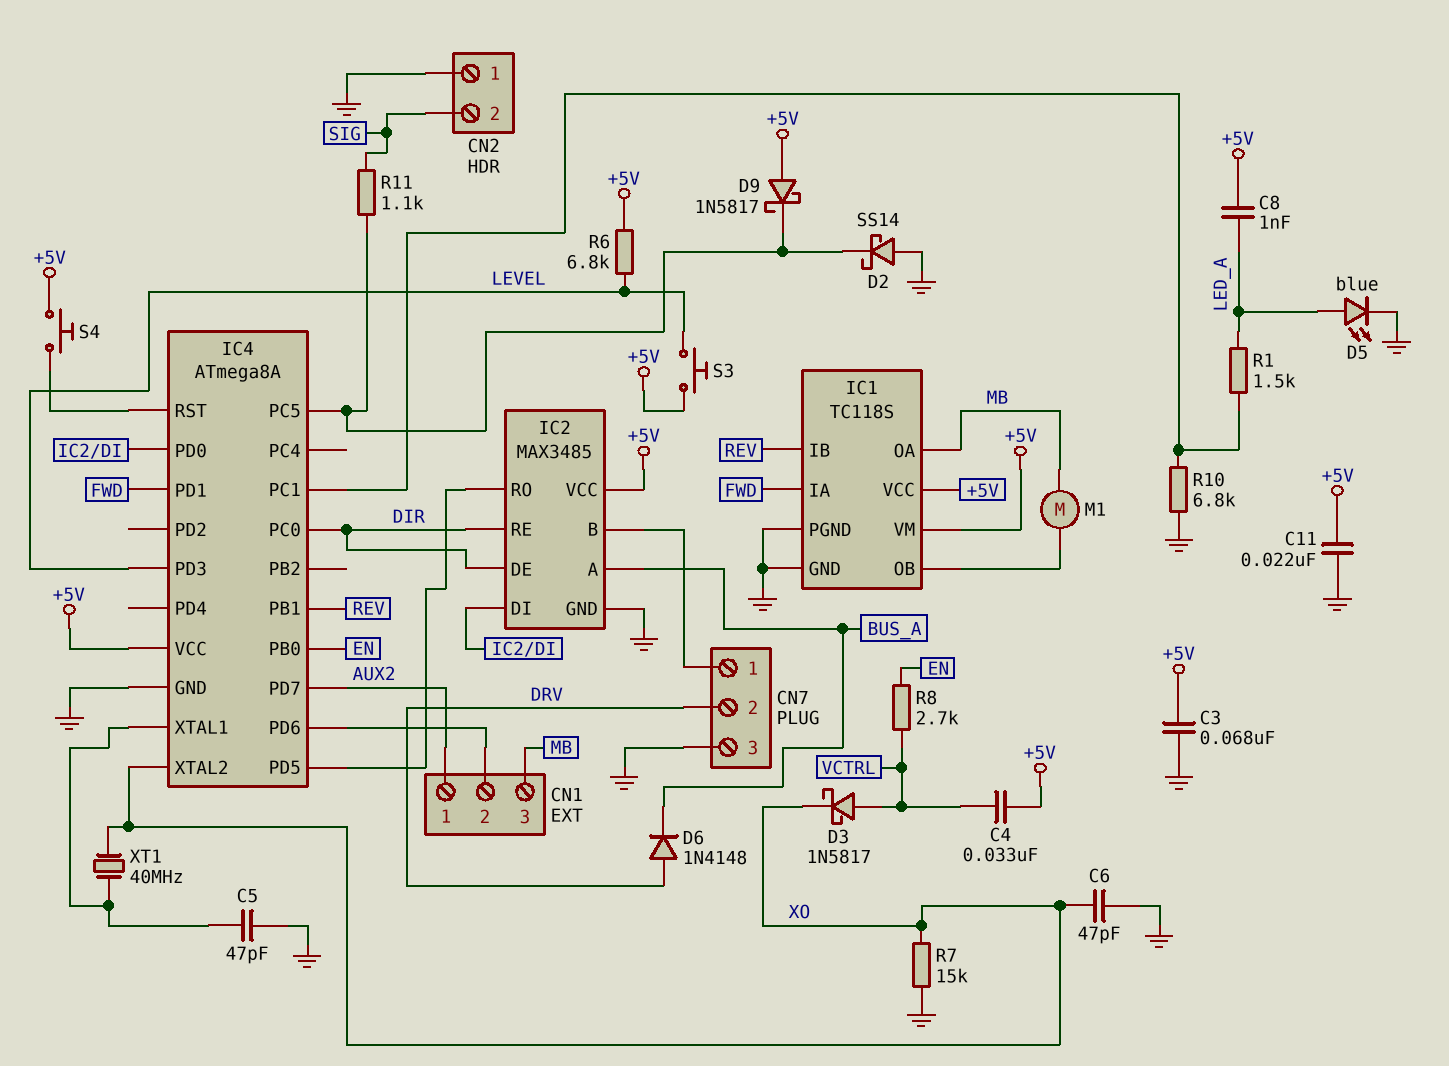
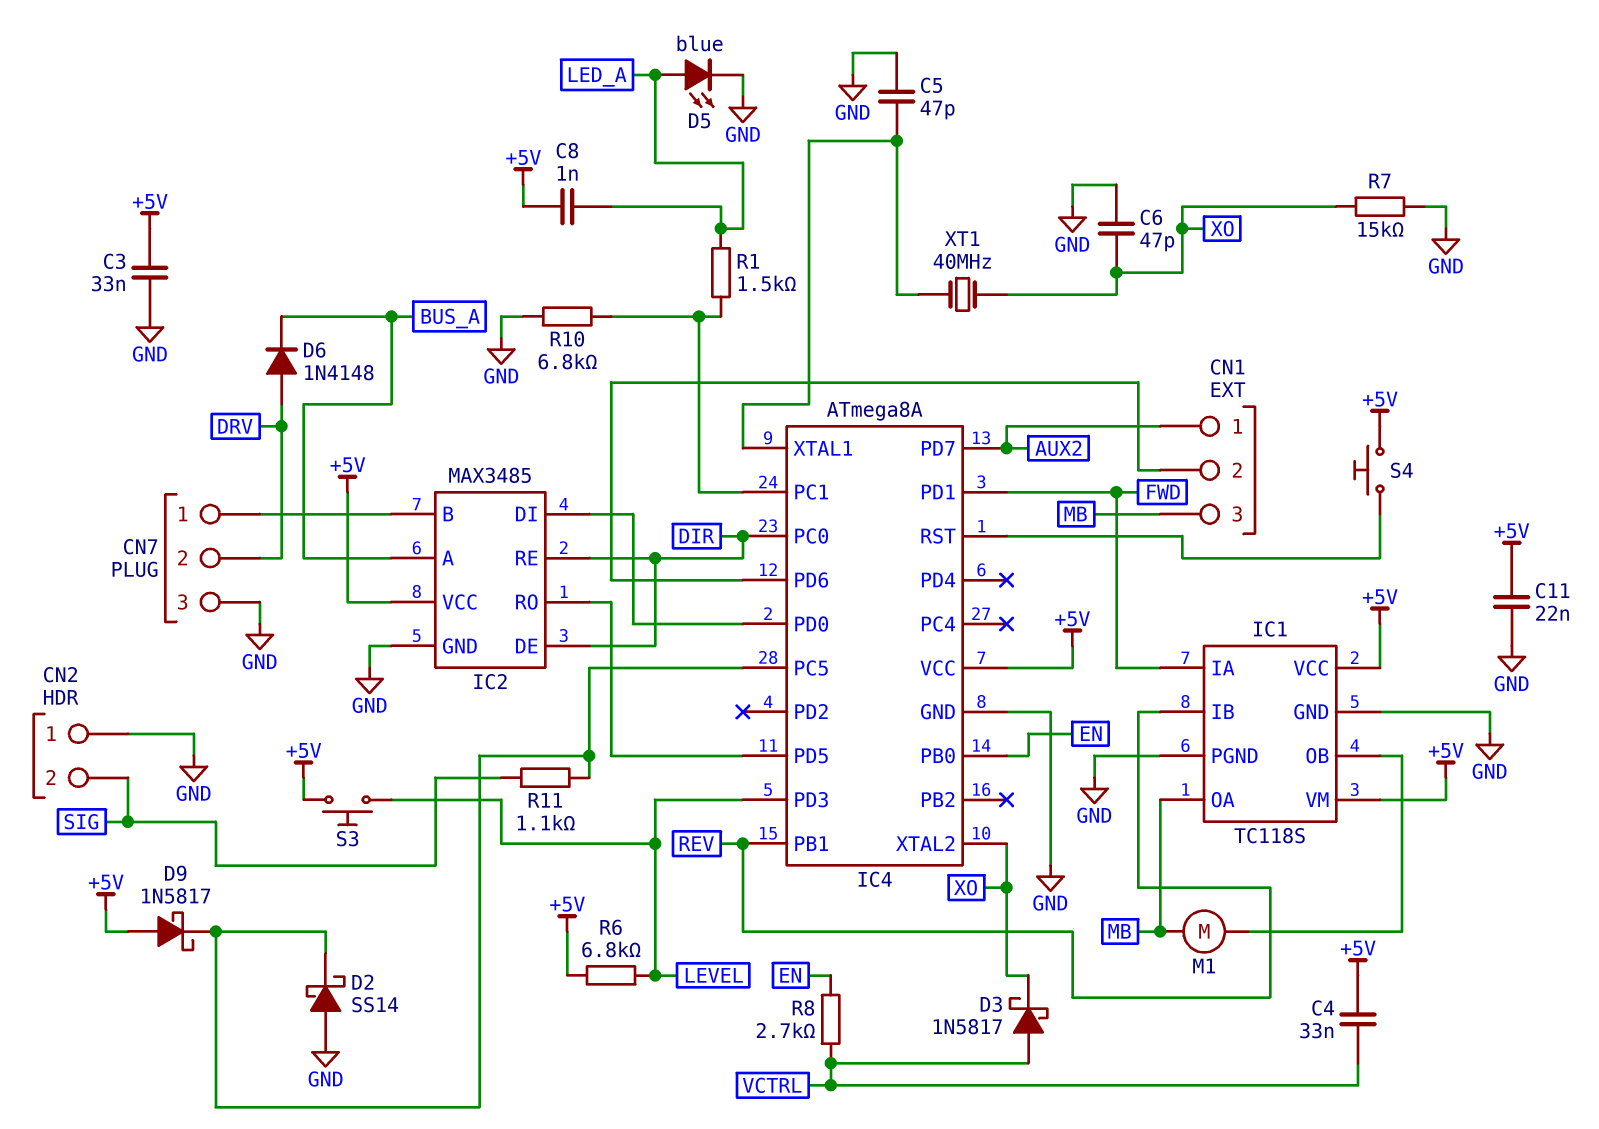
C3: 68nF (+5V, GND) -> 33nF (+5V, GND)

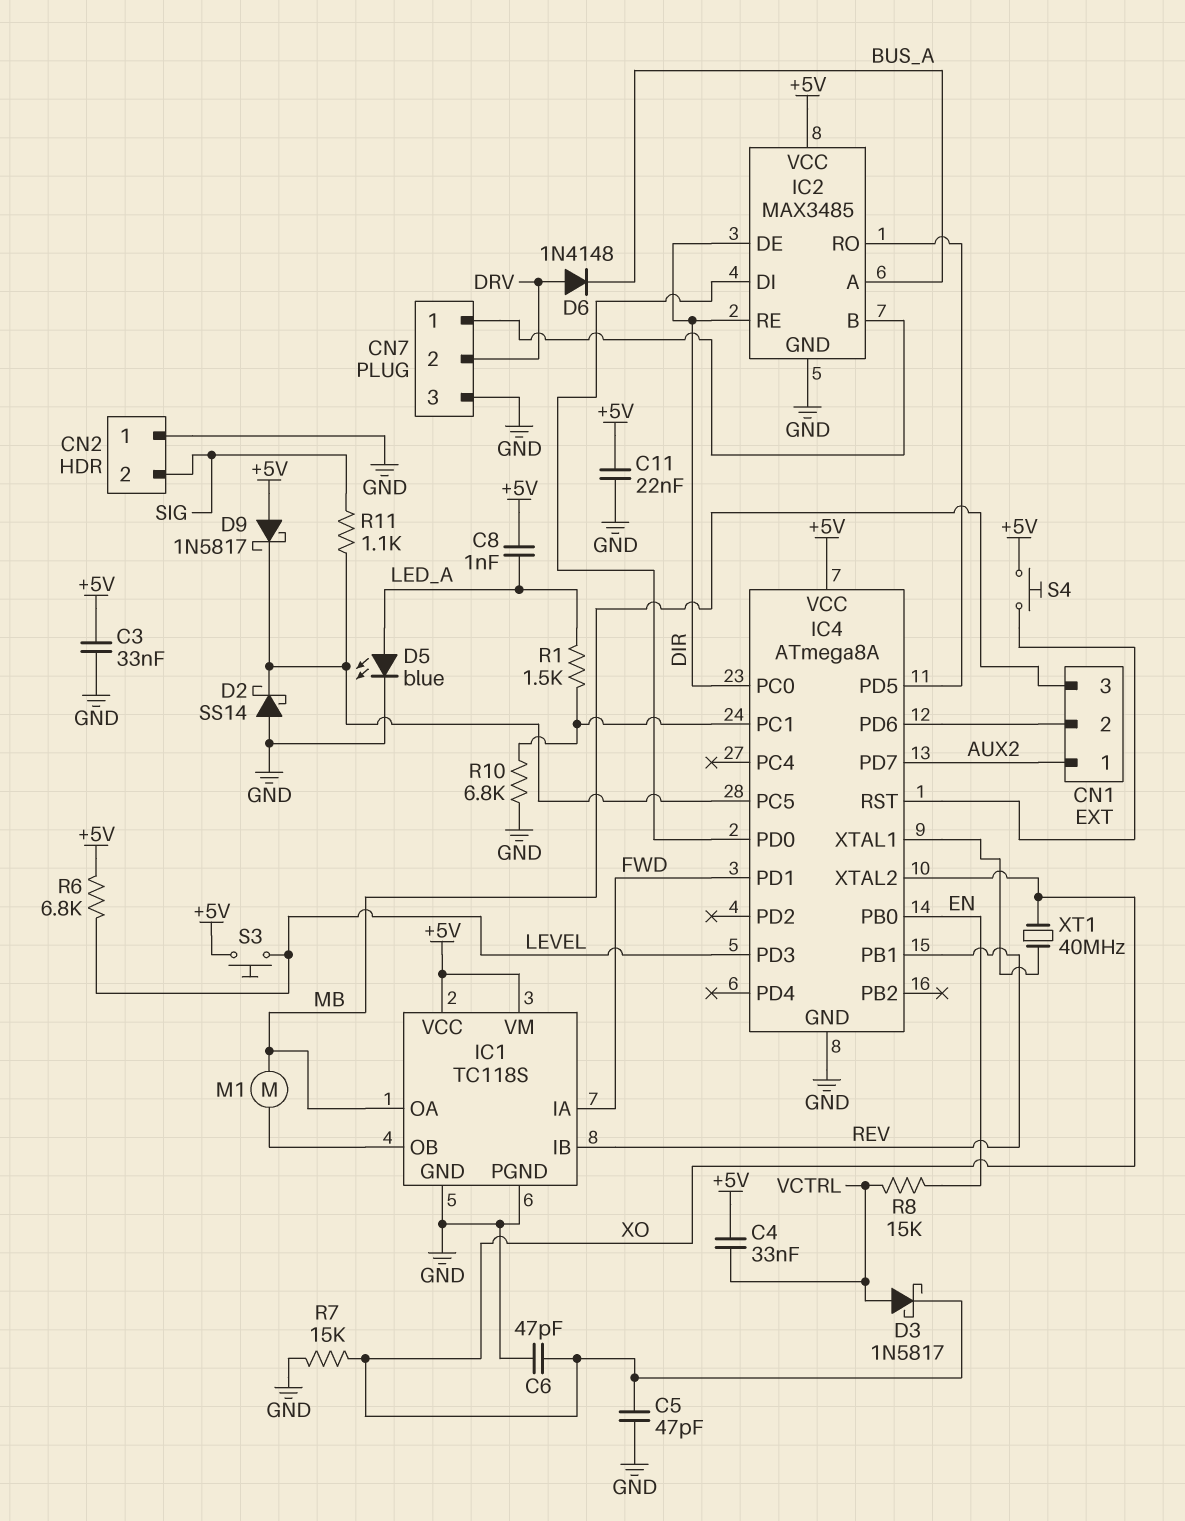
C5: 47pF (GND, IC4/XTAL1) -> 47pF (GND, XO)
R8: 2.7k (EN, VCTRL) -> 15k (EN, VCTRL)

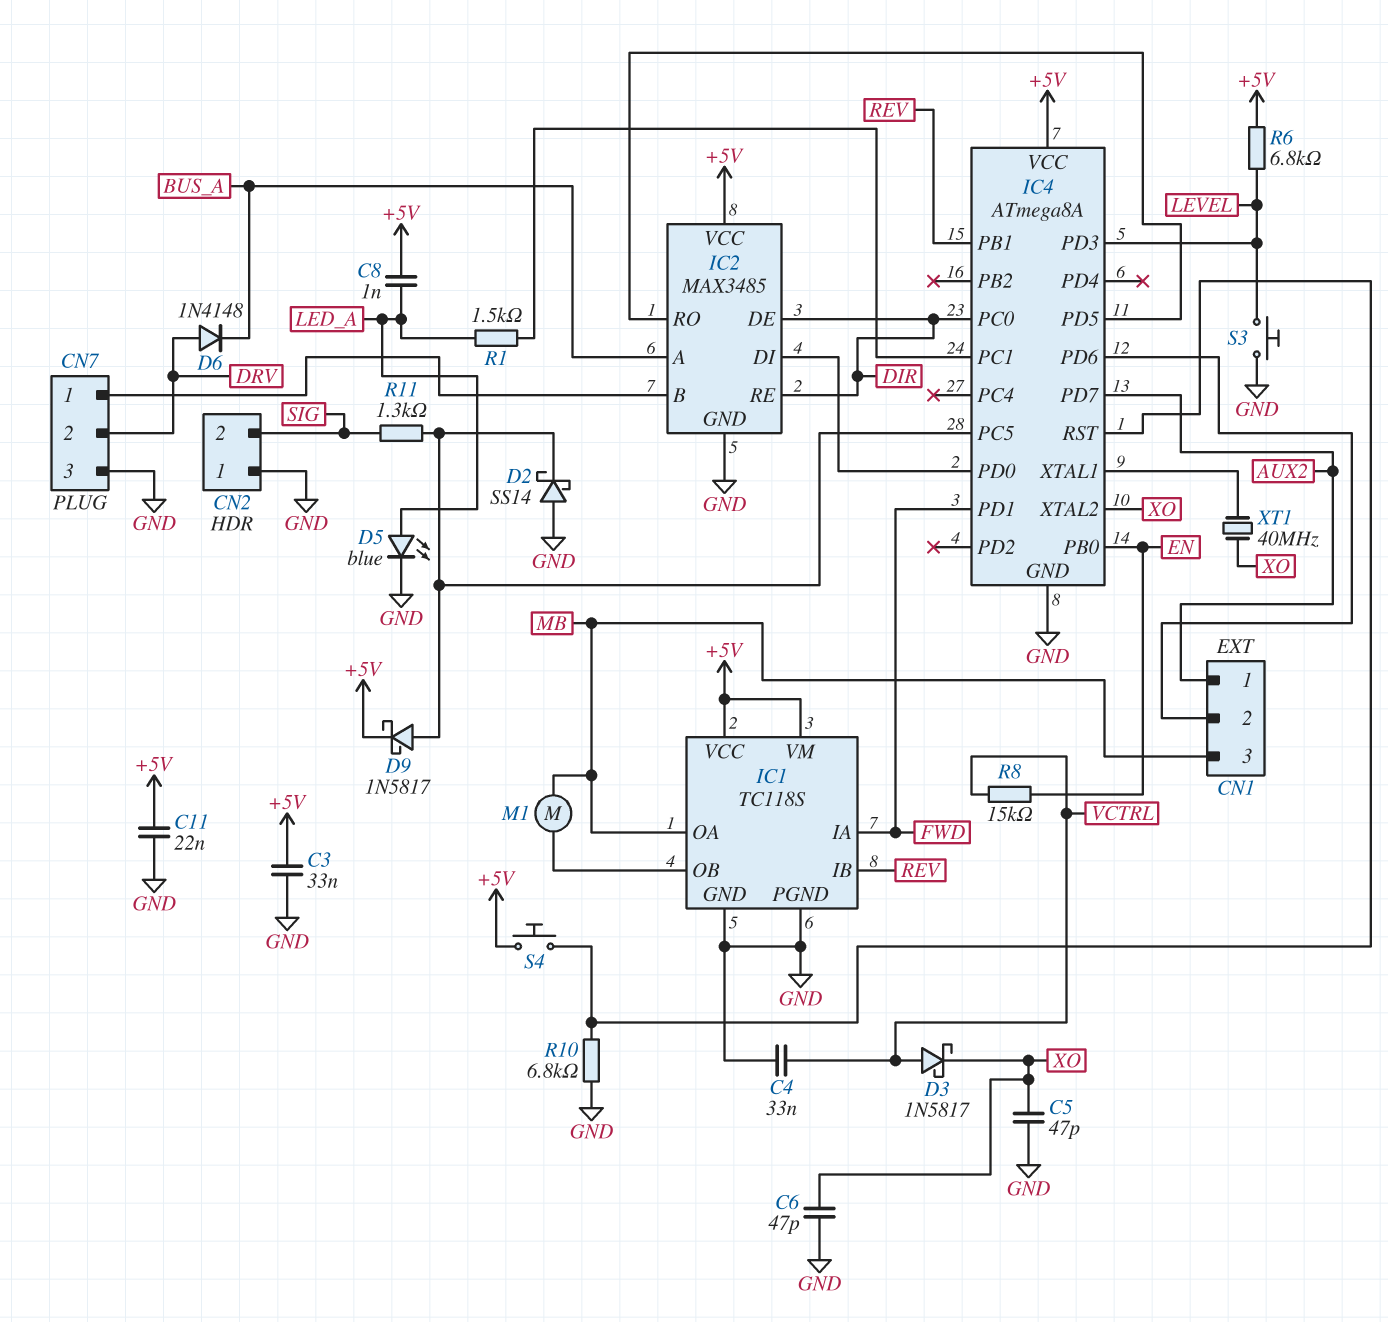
C4: 33nF (+5V, VCTRL) -> 33nF (GND, VCTRL)
D9: schottky 1N5817 (A +5V, K IC4/PC5) -> schottky 1N5817 (A IC4/PC5, K +5V)
R7: 15k (GND, XO) -> none
R10: 6.8k (GND, IC4/PC1) -> 6.8k (GND, IC4/RST)
R11: 1.1k (IC4/PC5, SIG) -> 1.3k (IC4/PC5, SIG)
S3: button (+5V, LEVEL) -> button (GND, LEVEL)

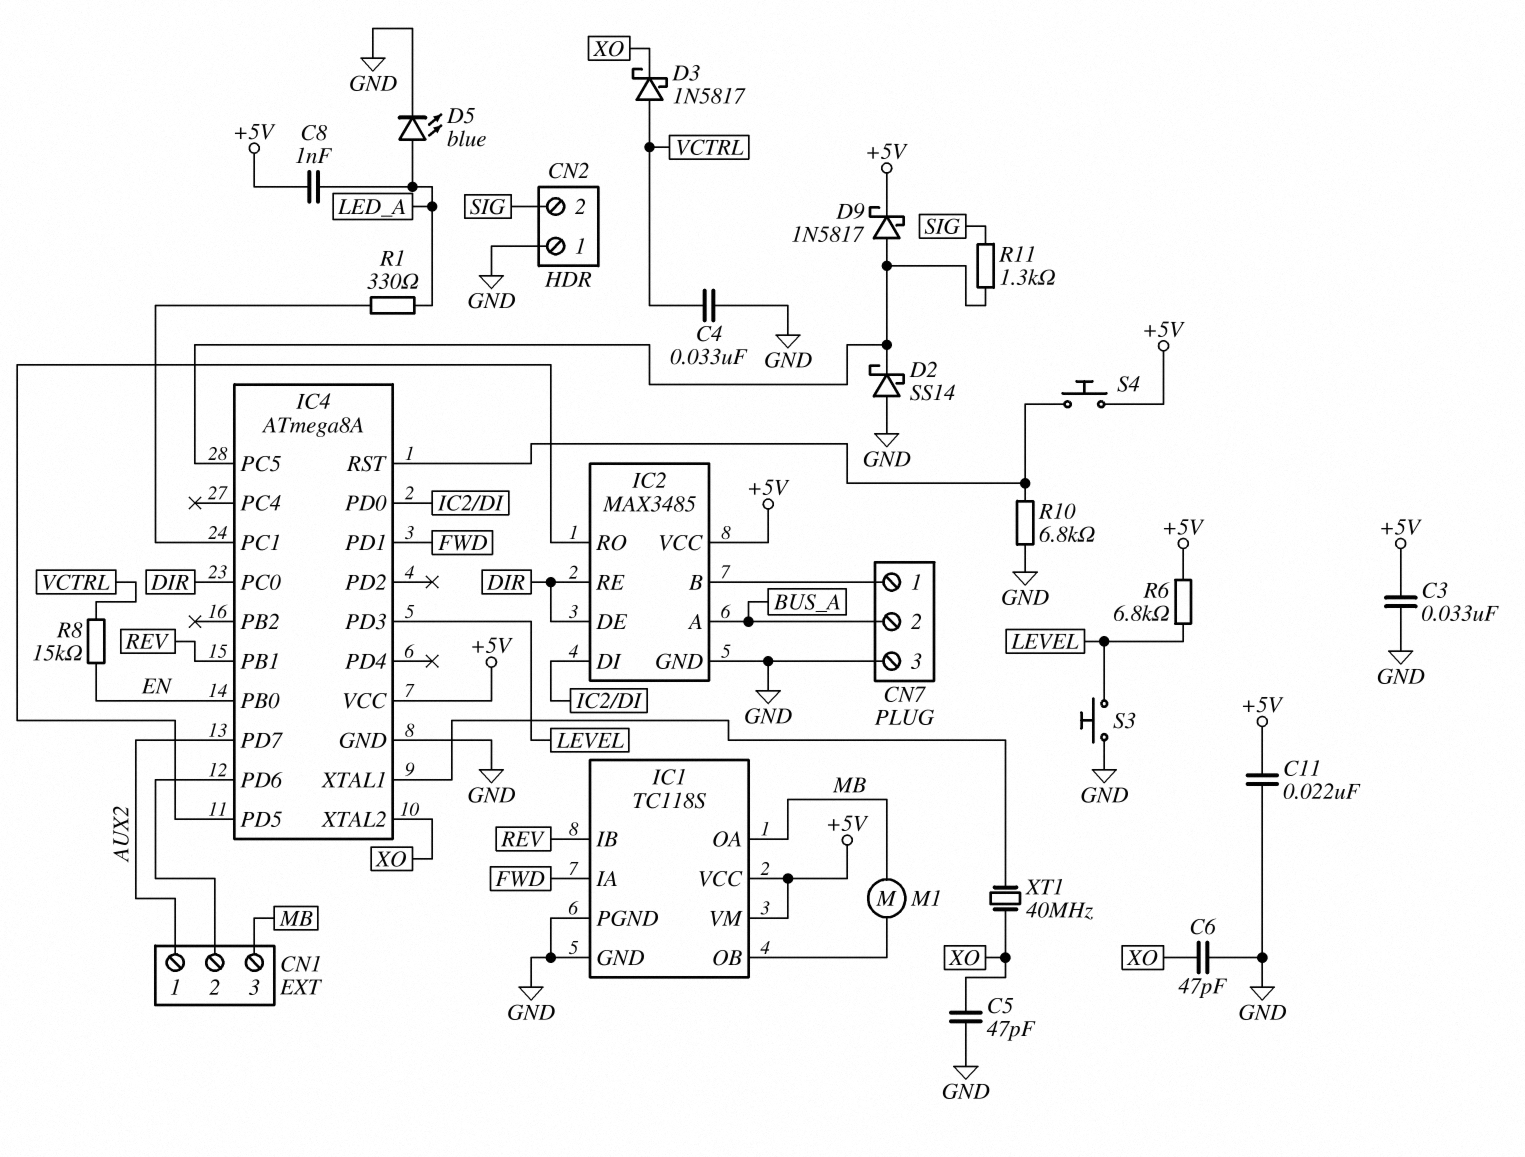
CN7 pin 2: DRV -> BUS_A
D6: diode 1N4148 (A DRV, K BUS_A) -> none
R1: 1.5k (IC4/PC1, LED_A) -> 330 (IC4/PC1, LED_A)

